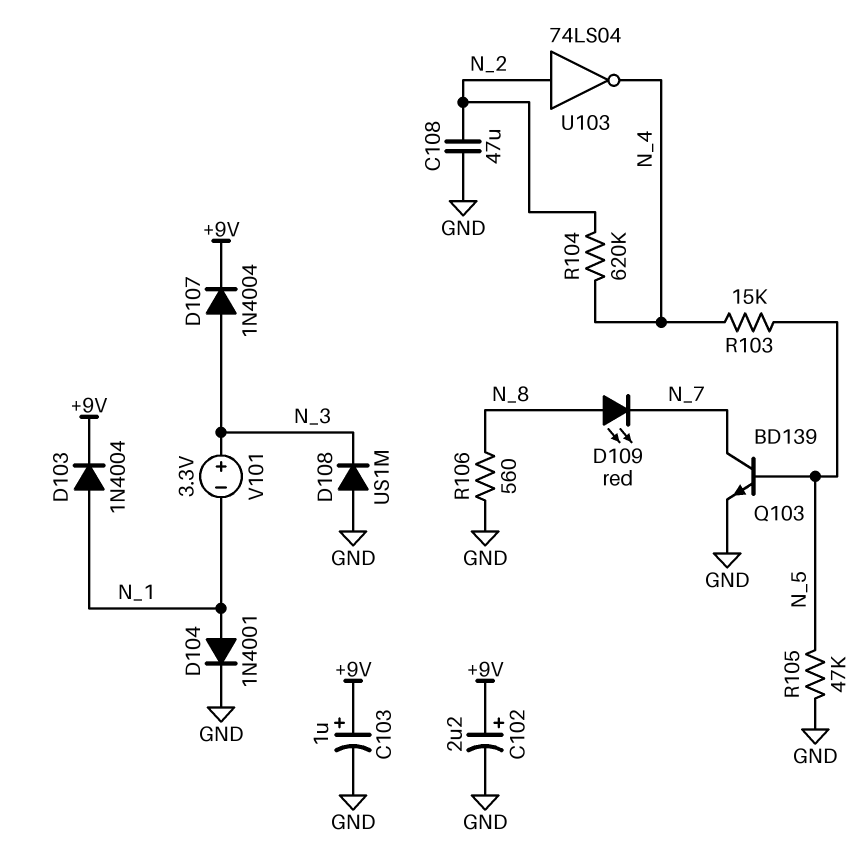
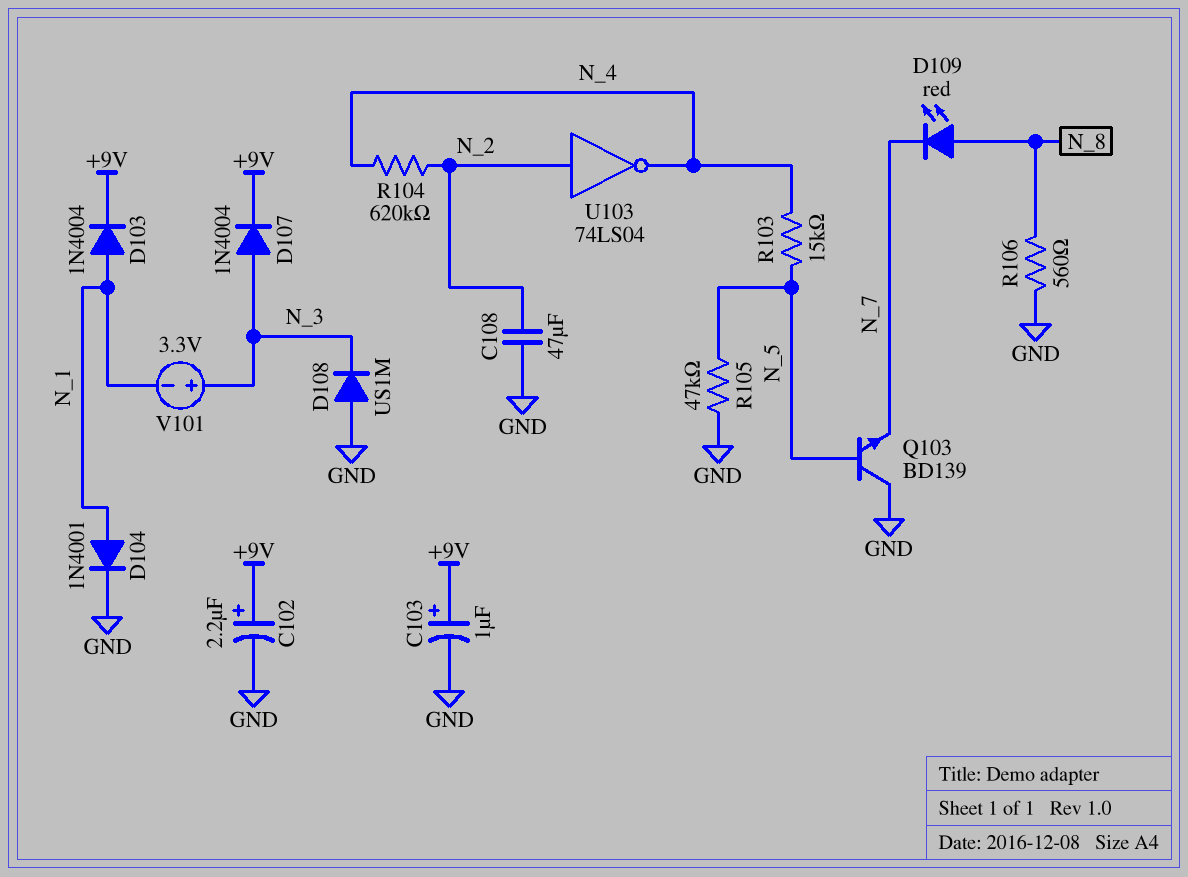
Q103: NPN BD139 (B N_5, C N_7, E GND) -> NPN BD139 (B N_5, C GND, E N_7)

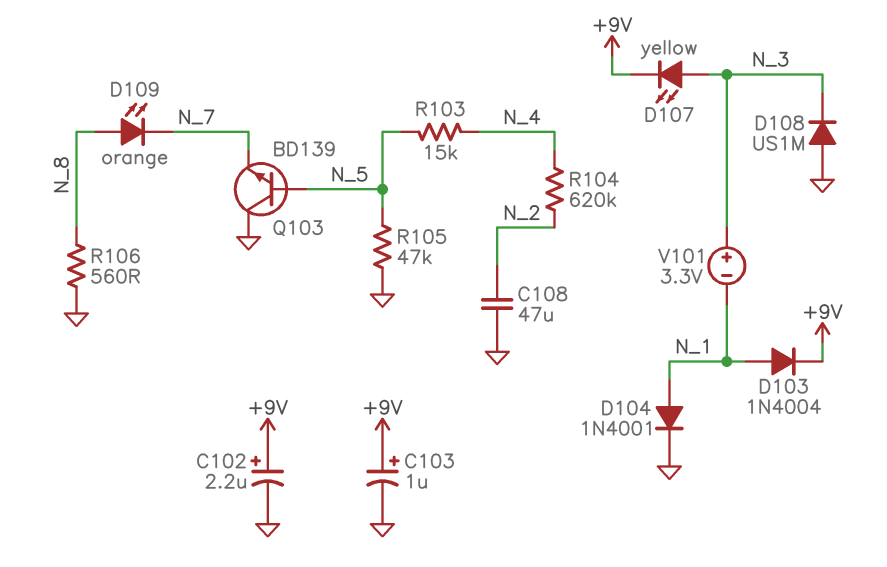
D107: diode 1N4004 (A N_3, K +9V) -> LED yellow (A N_3, K +9V)
D109: LED red (A N_8, K N_7) -> LED orange (A N_8, K N_7)
U103: NOT 74LS04 (in N_2, out N_4) -> none

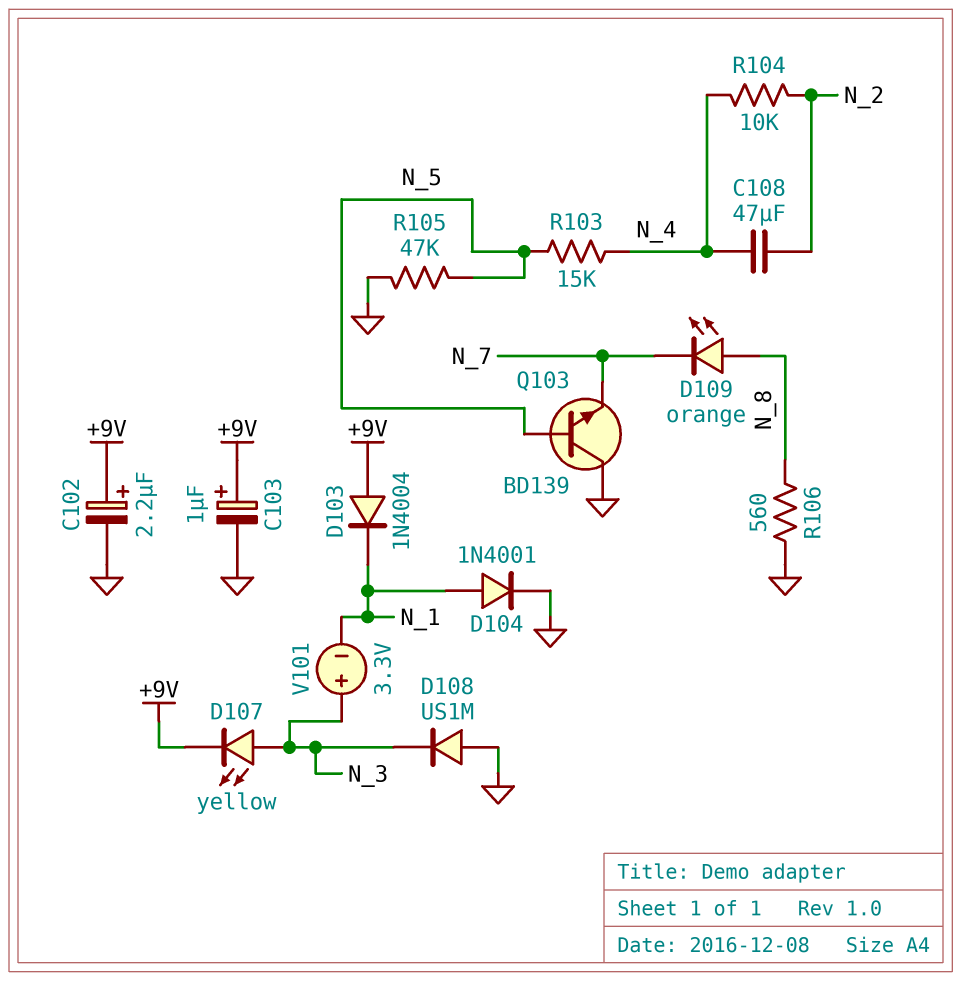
C108: 47uF (GND, N_2) -> 47uF (N_2, N_4)
D103: diode 1N4004 (A N_1, K +9V) -> diode 1N4004 (A +9V, K N_1)
R104: 620k (N_2, N_4) -> 10k (N_2, N_4)

